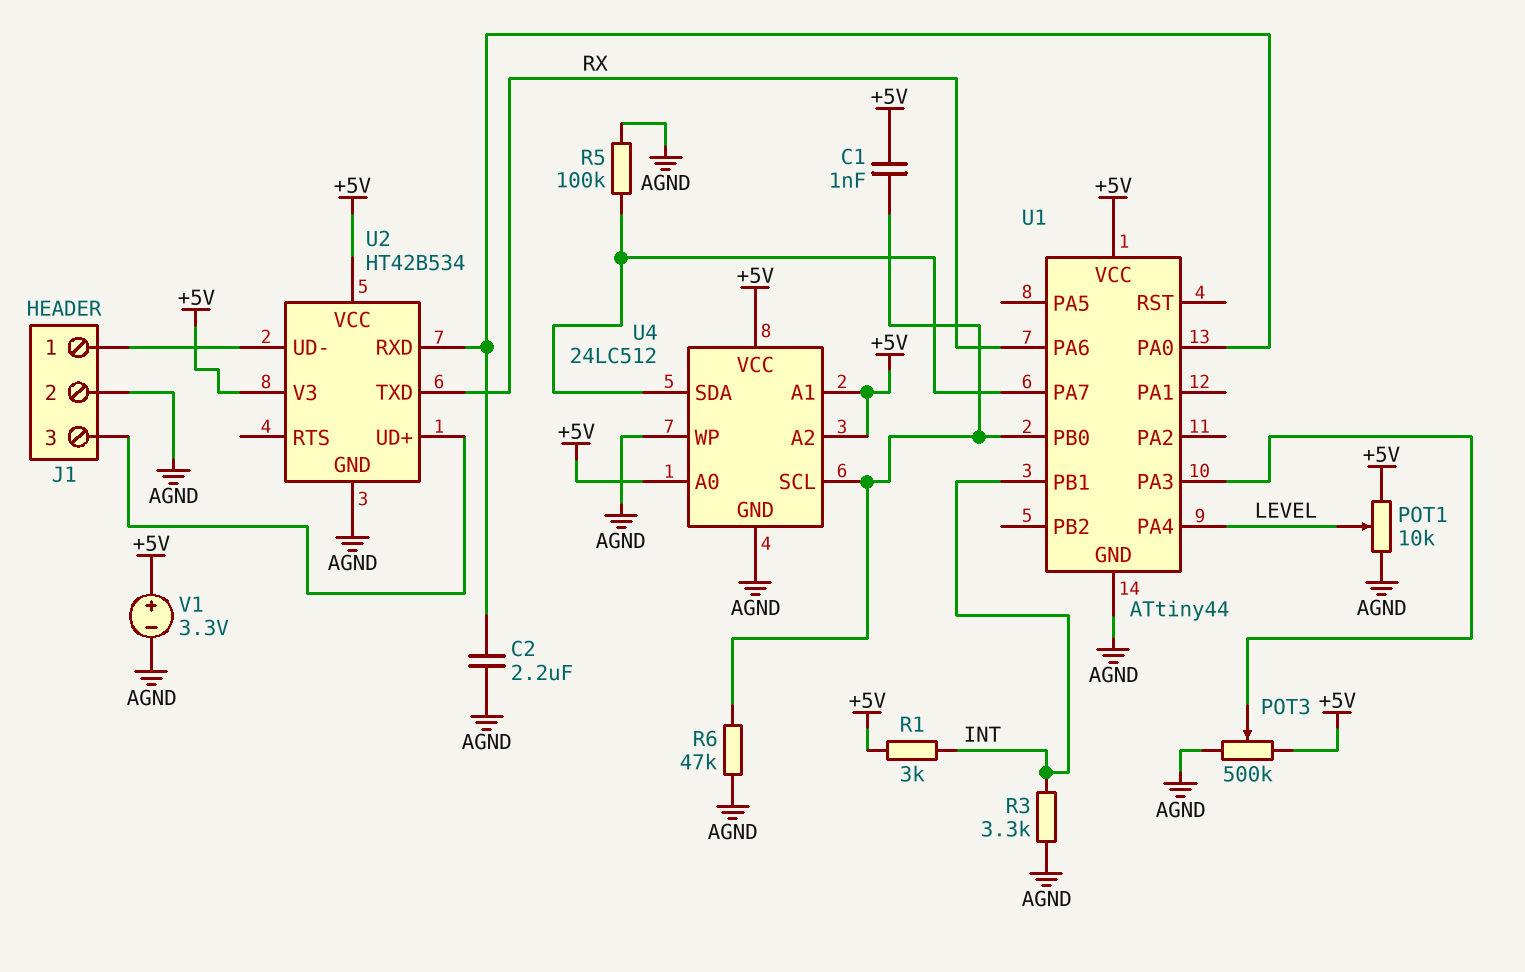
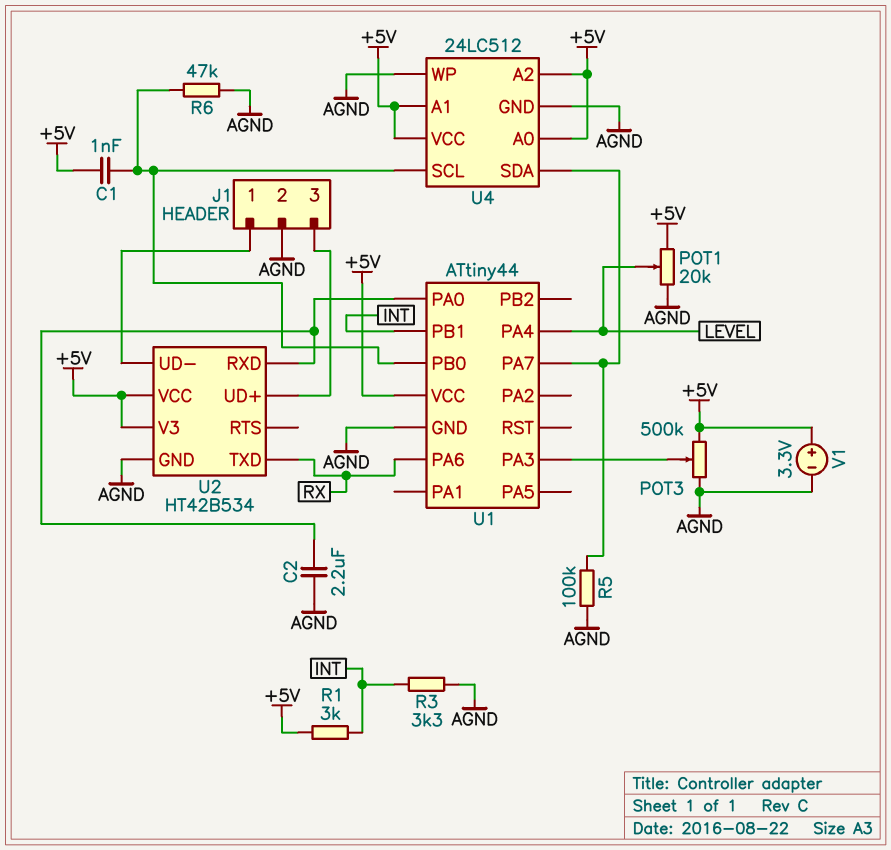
POT1: 10k (+5V, AGND, wiper LEVEL) -> 20k (+5V, AGND, wiper LEVEL)

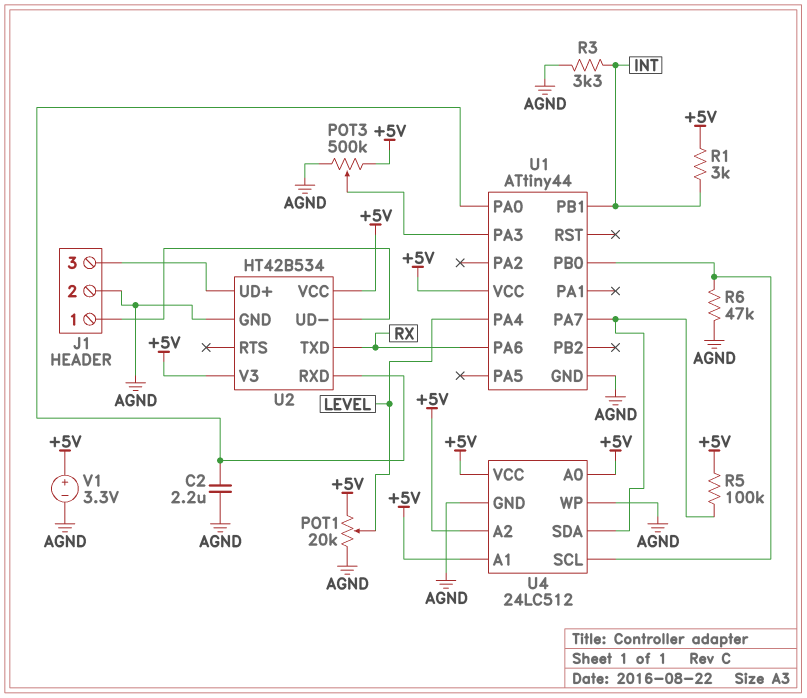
C1: 1nF (+5V, U1/PB0) -> none
R5: 100k (AGND, U1/PA7) -> 100k (+5V, U1/PA7)

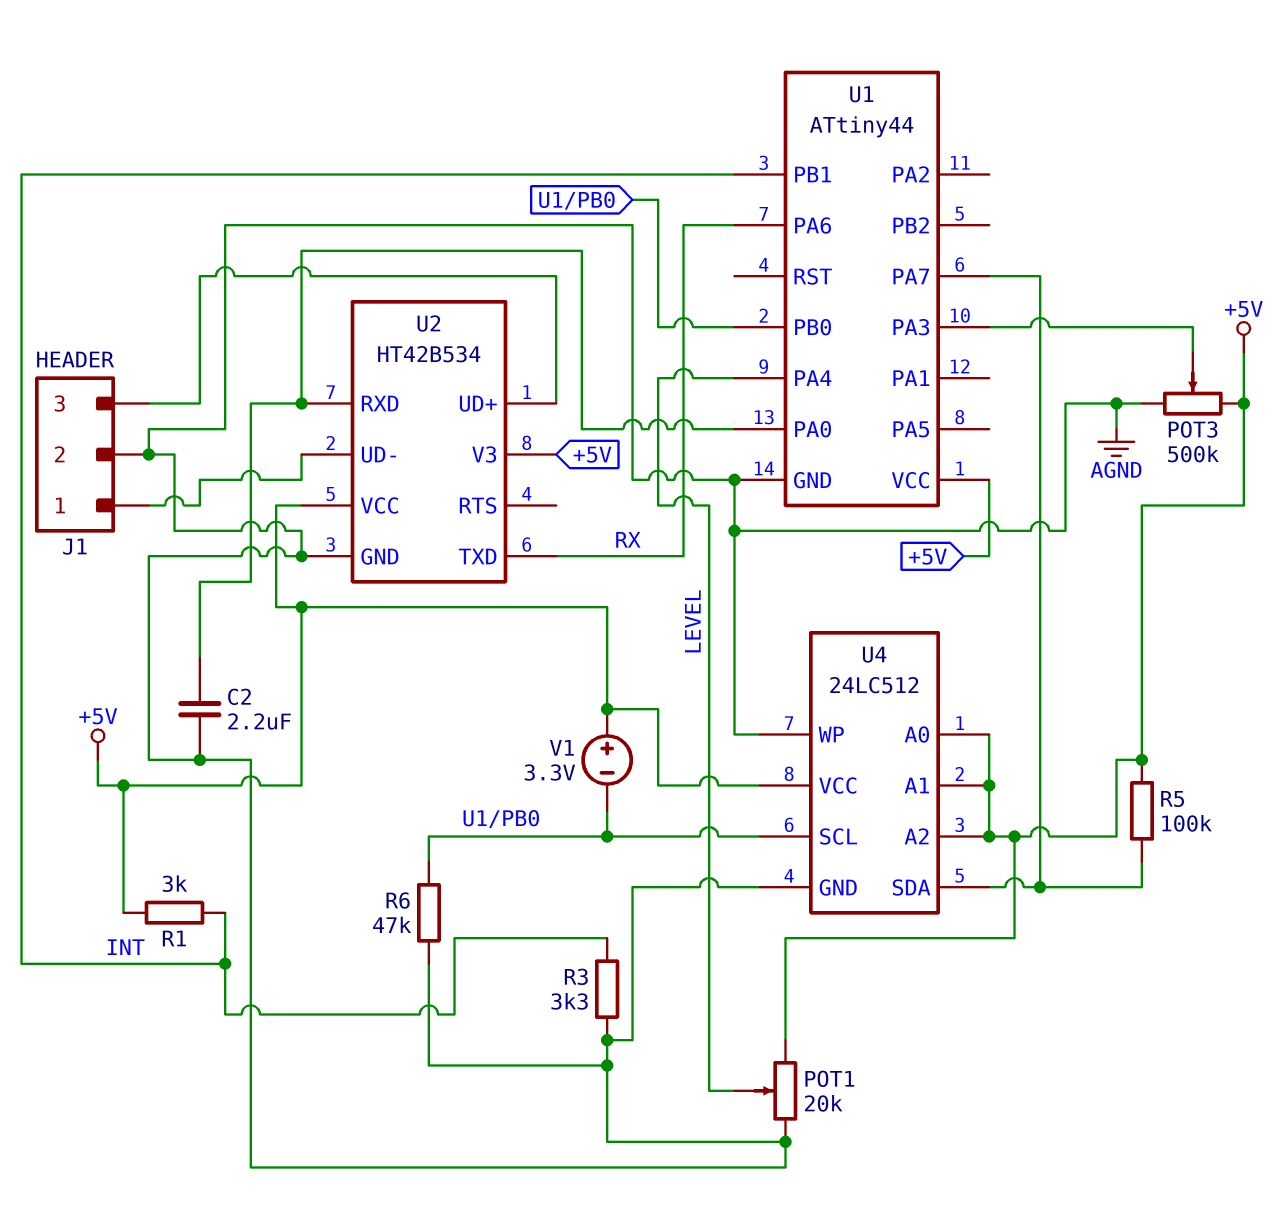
V1: 3.3V (plus +5V, minus AGND) -> 3.3V (plus +5V, minus U1/PB0)

